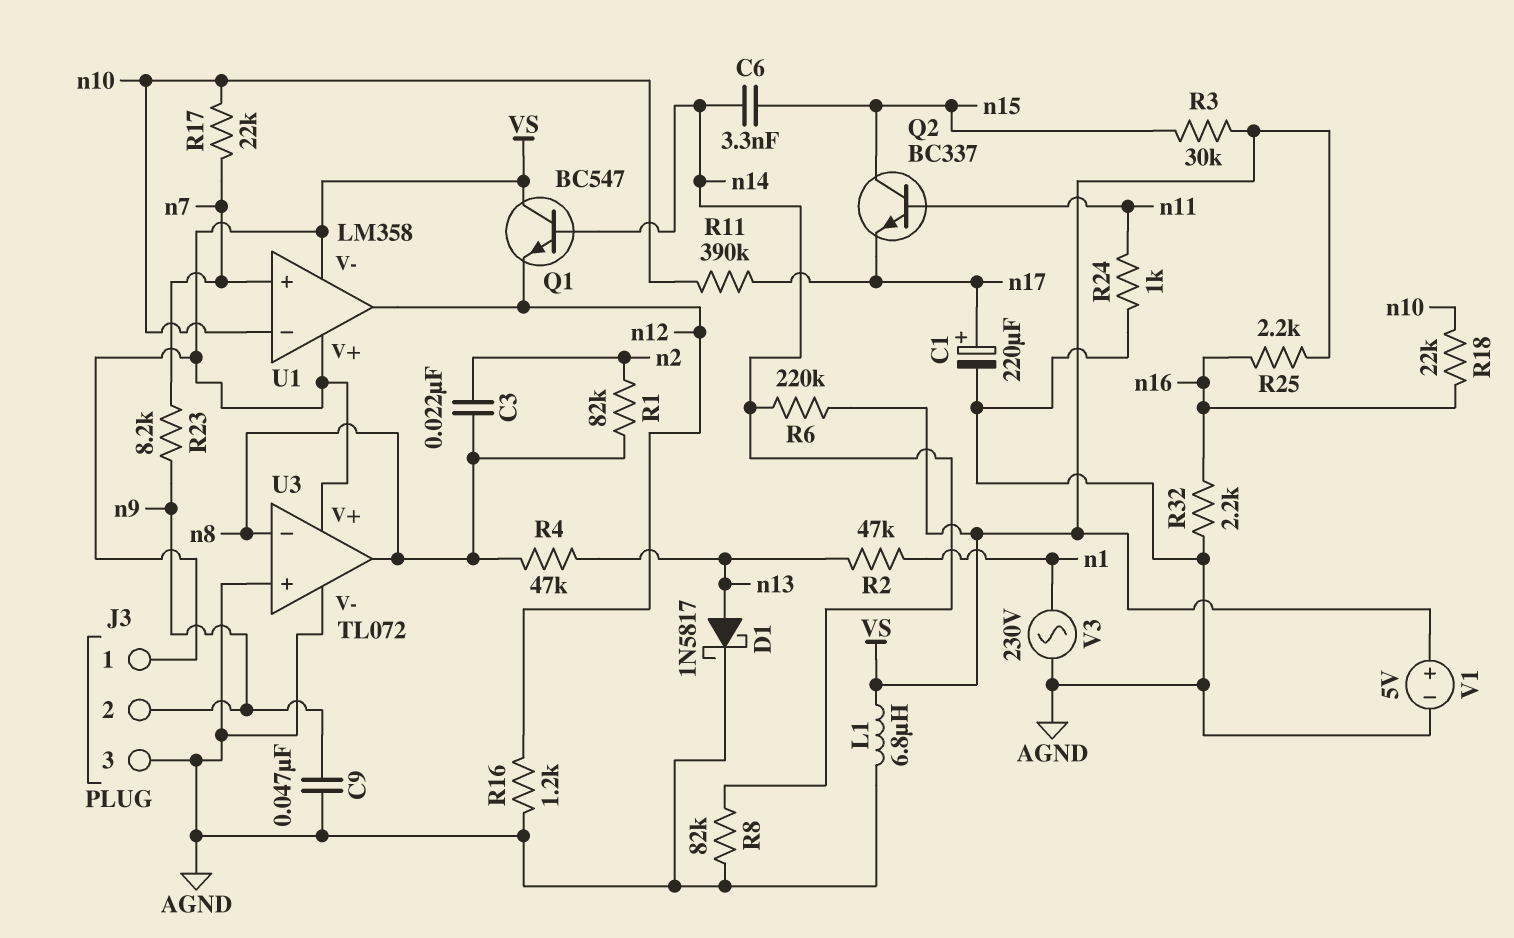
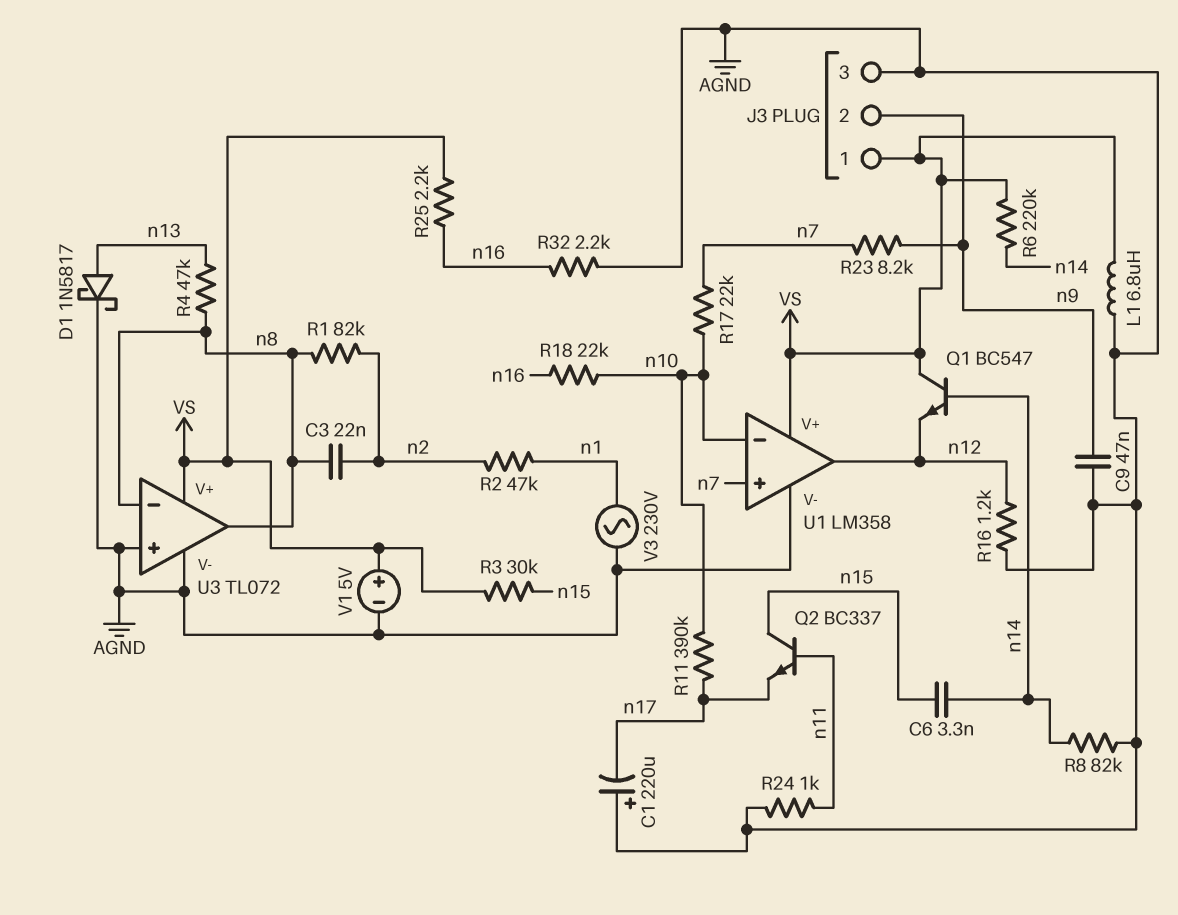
C1: 220uF (plus n17, minus AGND) -> 220uF (plus AGND, minus n17)
R2: 47k (n1, n13) -> 47k (n1, n2)
U1 pin V-: VS -> AGND

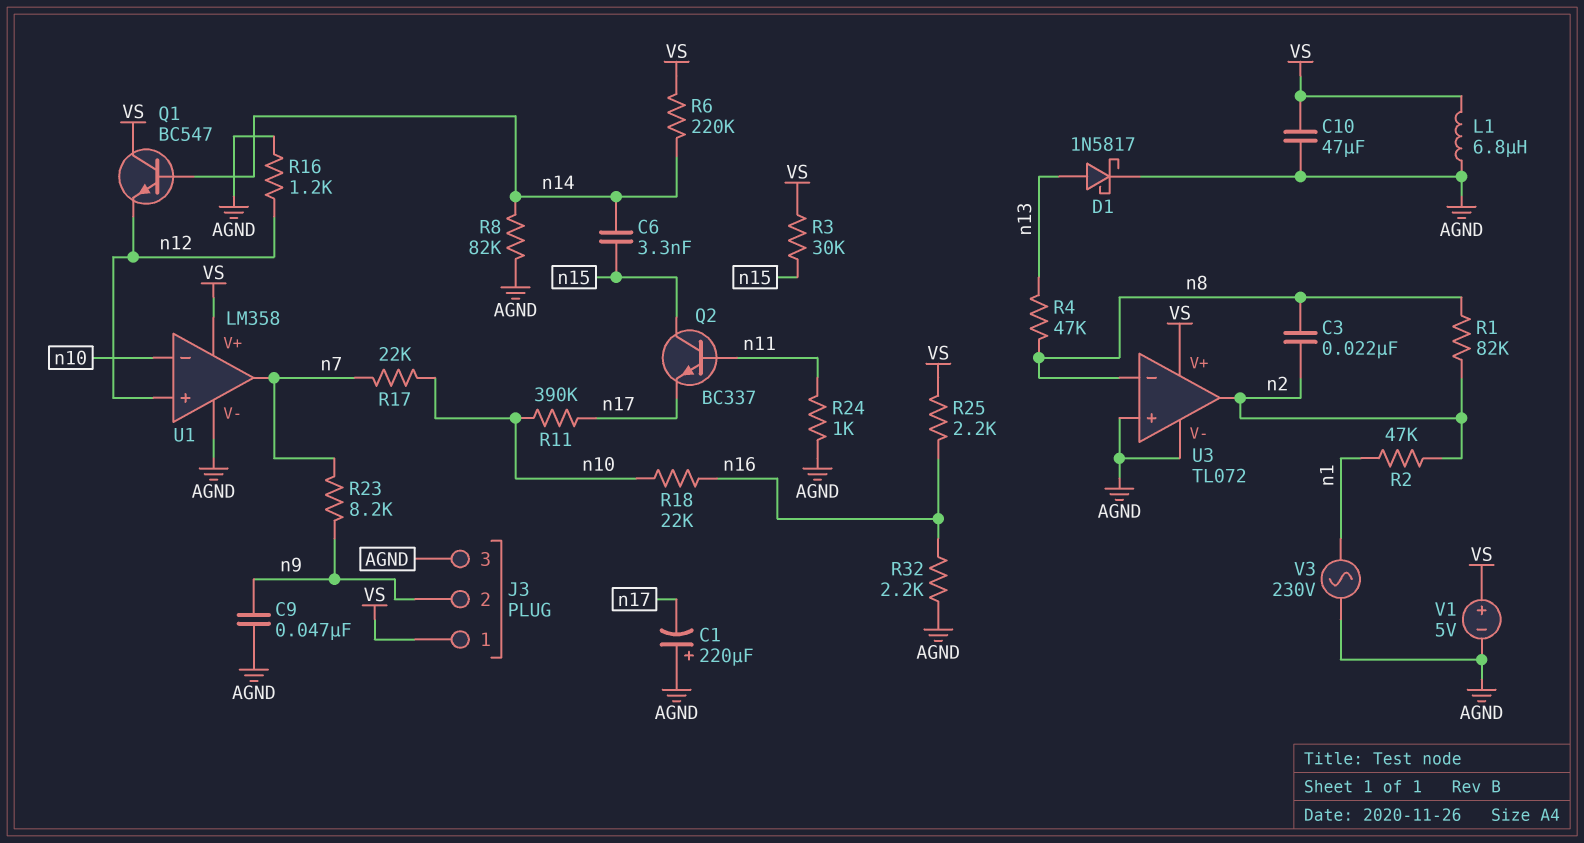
C10: none -> 47uF (AGND, VS)
U1 pin in+: n7 -> n12
U1 pin out: n12 -> n7
U3 pin out: n8 -> n2

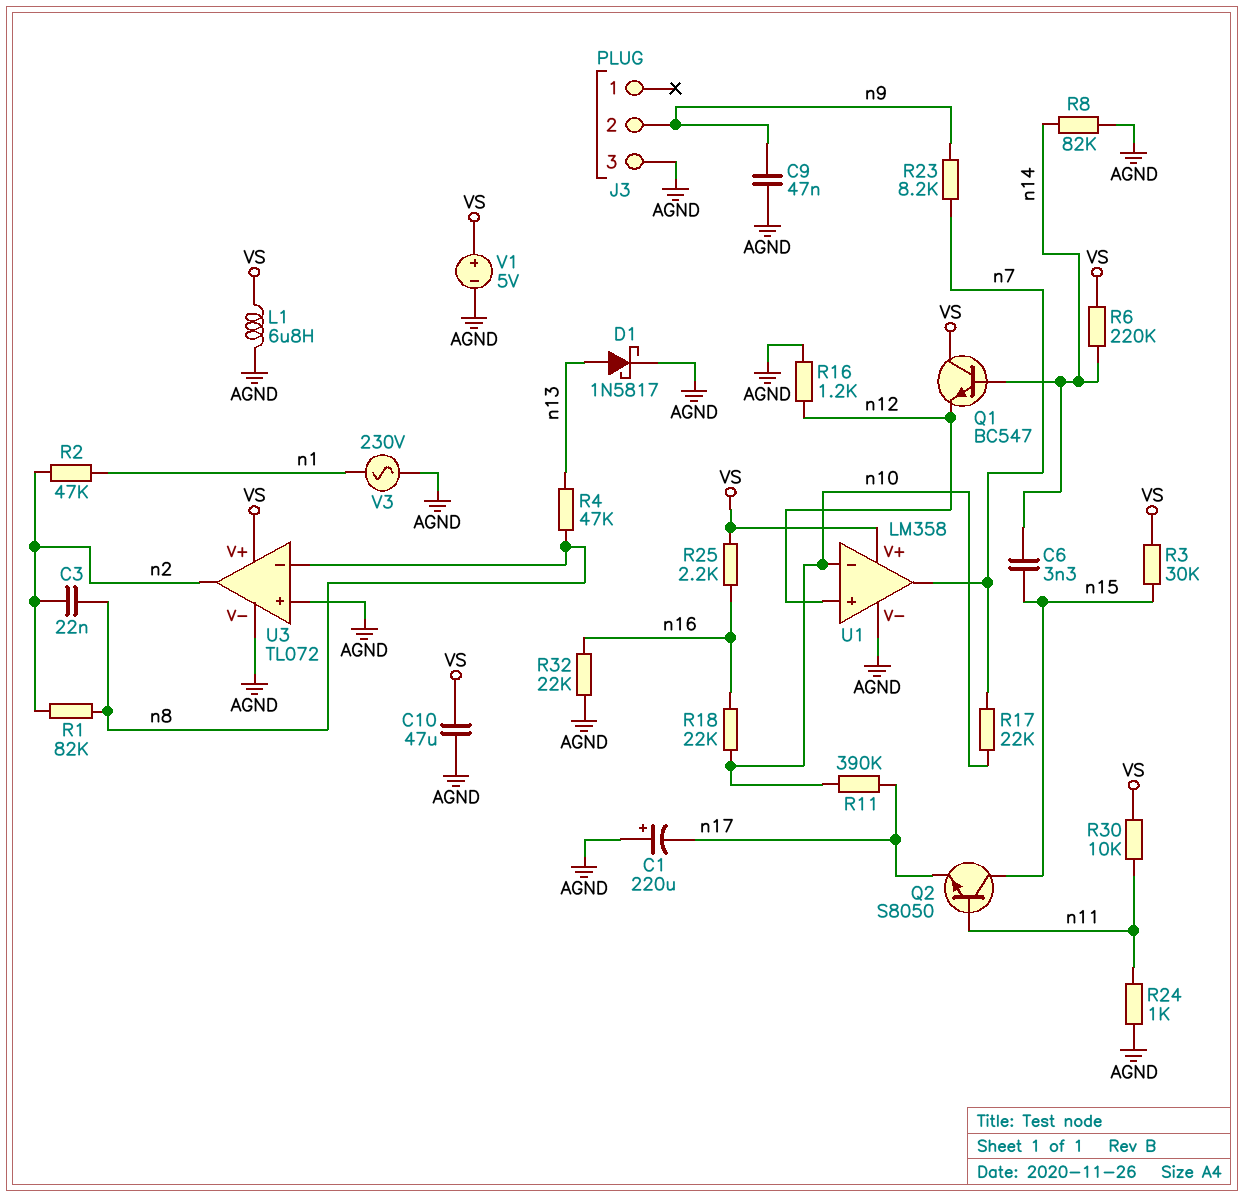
J3 pin 1: VS -> none
Q2: NPN BC337 (B n11, C n15, E n17) -> NPN S8050 (B n11, C n15, E n17)
R30: none -> 10k (VS, n11)
R32: 2.2k (AGND, n16) -> 22k (AGND, n16)

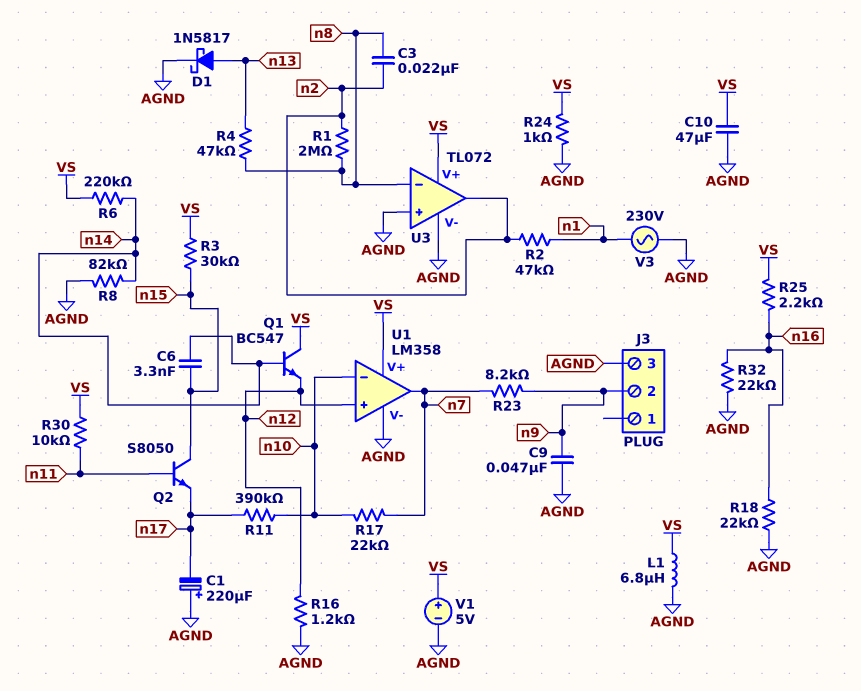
R1: 82k (n2, n8) -> 2M (n2, n8)
R18: 22k (n10, n16) -> 22k (AGND, n16)
R24: 1k (AGND, n11) -> 1k (AGND, VS)

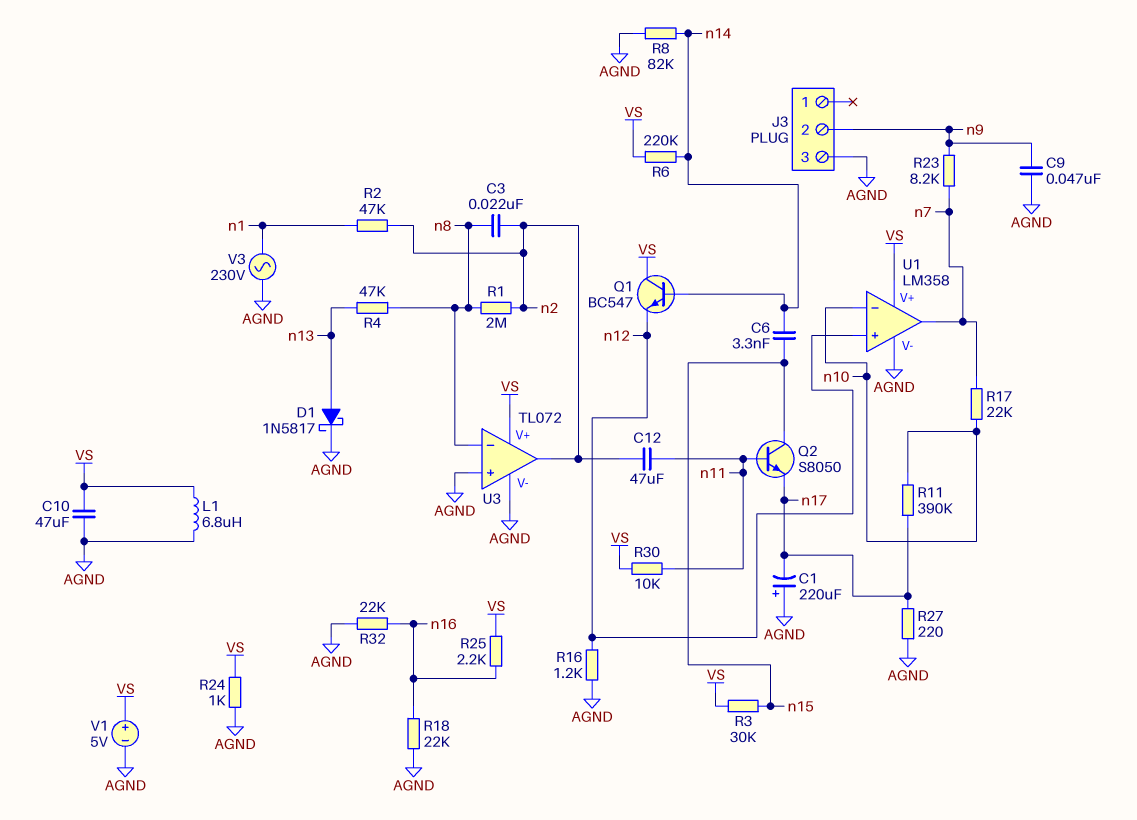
C12: none -> 47uF (n2, n11)
R27: none -> 220 (AGND, n17)

